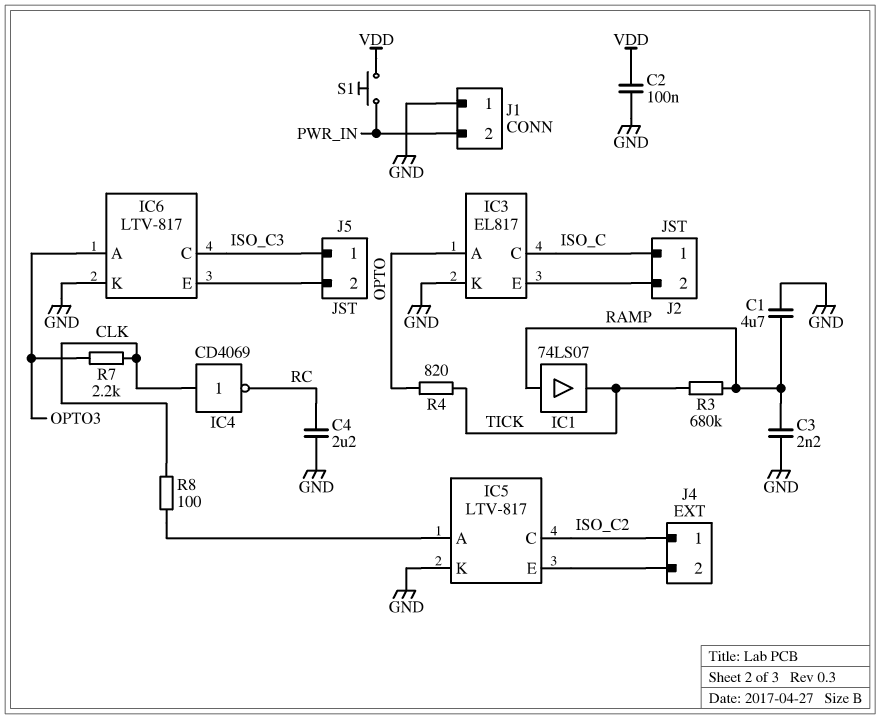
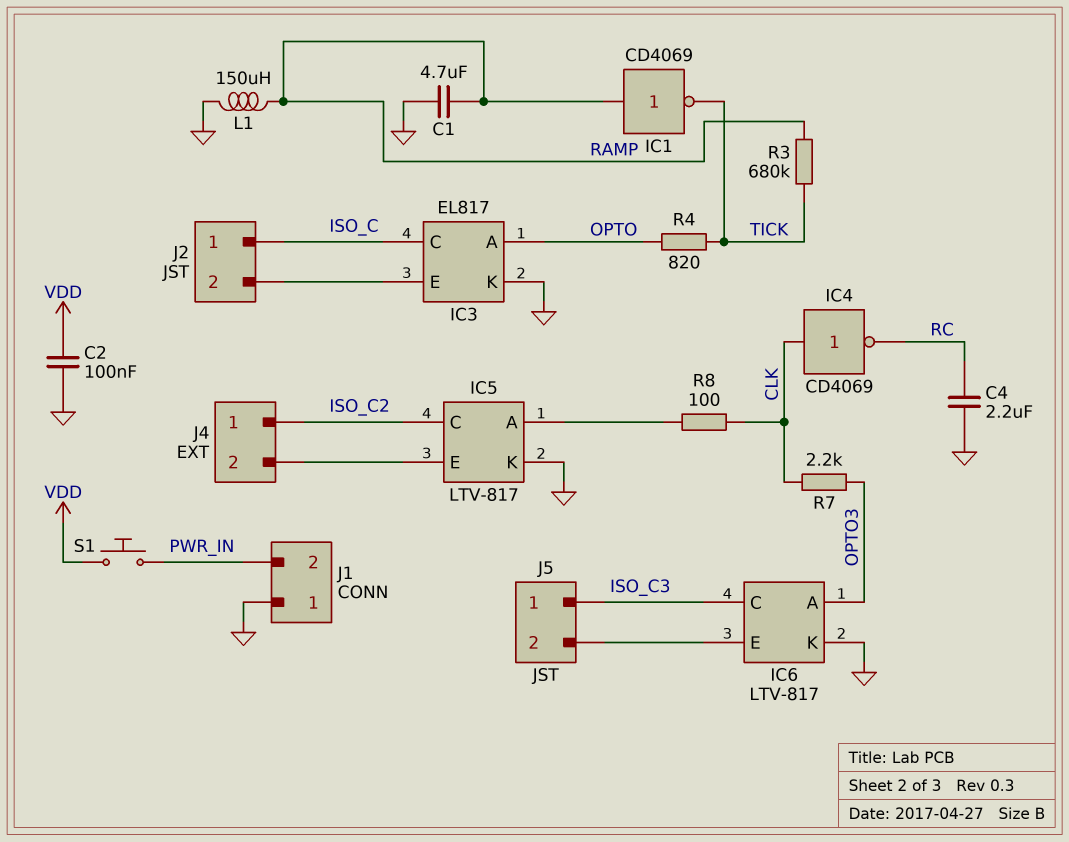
C3: 2.2nF (GND, RAMP) -> none
IC1: buffer 74LS07 (in RAMP, out TICK) -> NOT CD4069 (in RAMP, out TICK)
L1: none -> 150uH (GND, RAMP)

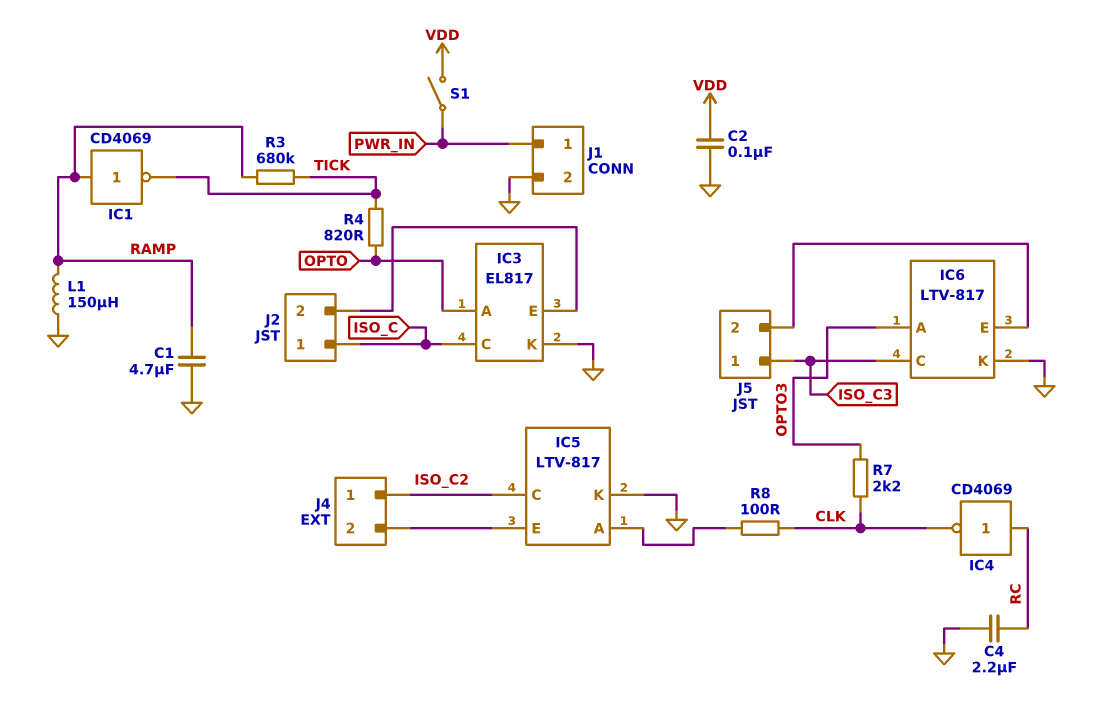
IC4: NOT CD4069 (in CLK, out RC) -> NOT CD4069 (in RC, out CLK)
J1 pin 1: GND -> PWR_IN
J1 pin 2: PWR_IN -> GND
S1: button (PWR_IN, VDD) -> switch (PWR_IN, VDD)

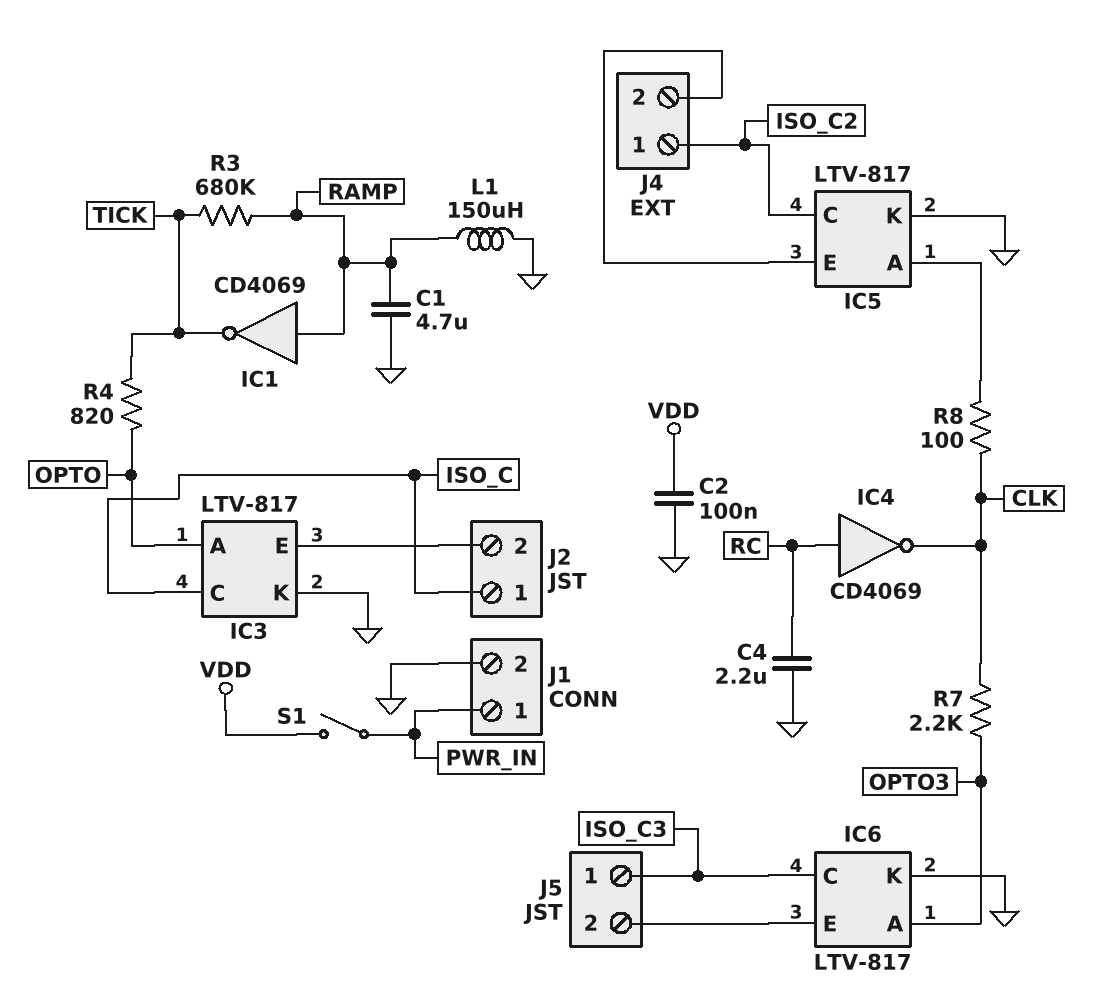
IC3: EL817 -> LTV-817

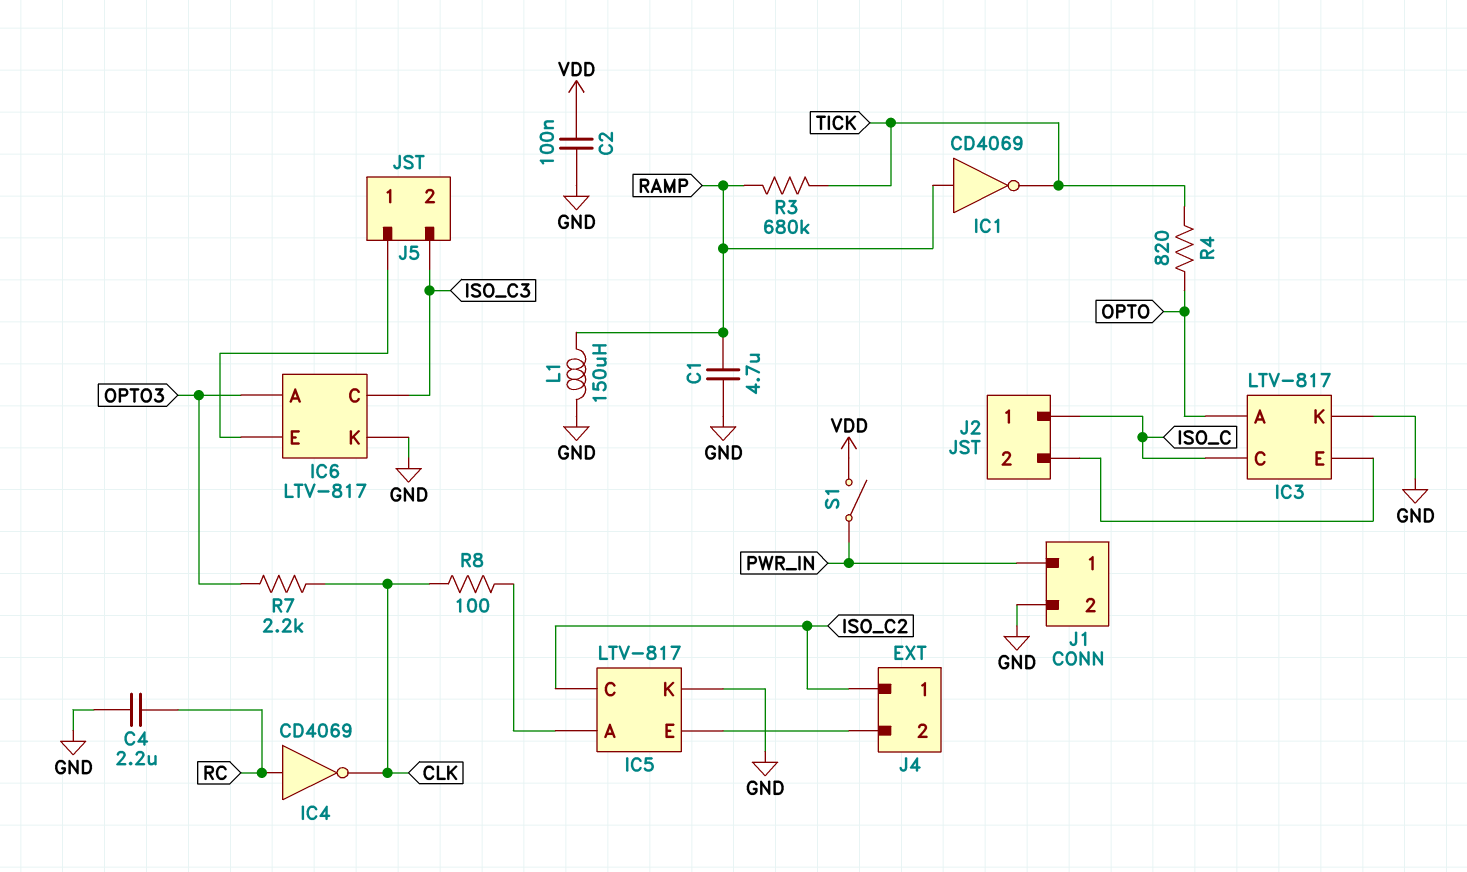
J5 pin 1: ISO_C3 -> IC6/E
J5 pin 2: IC6/E -> ISO_C3

